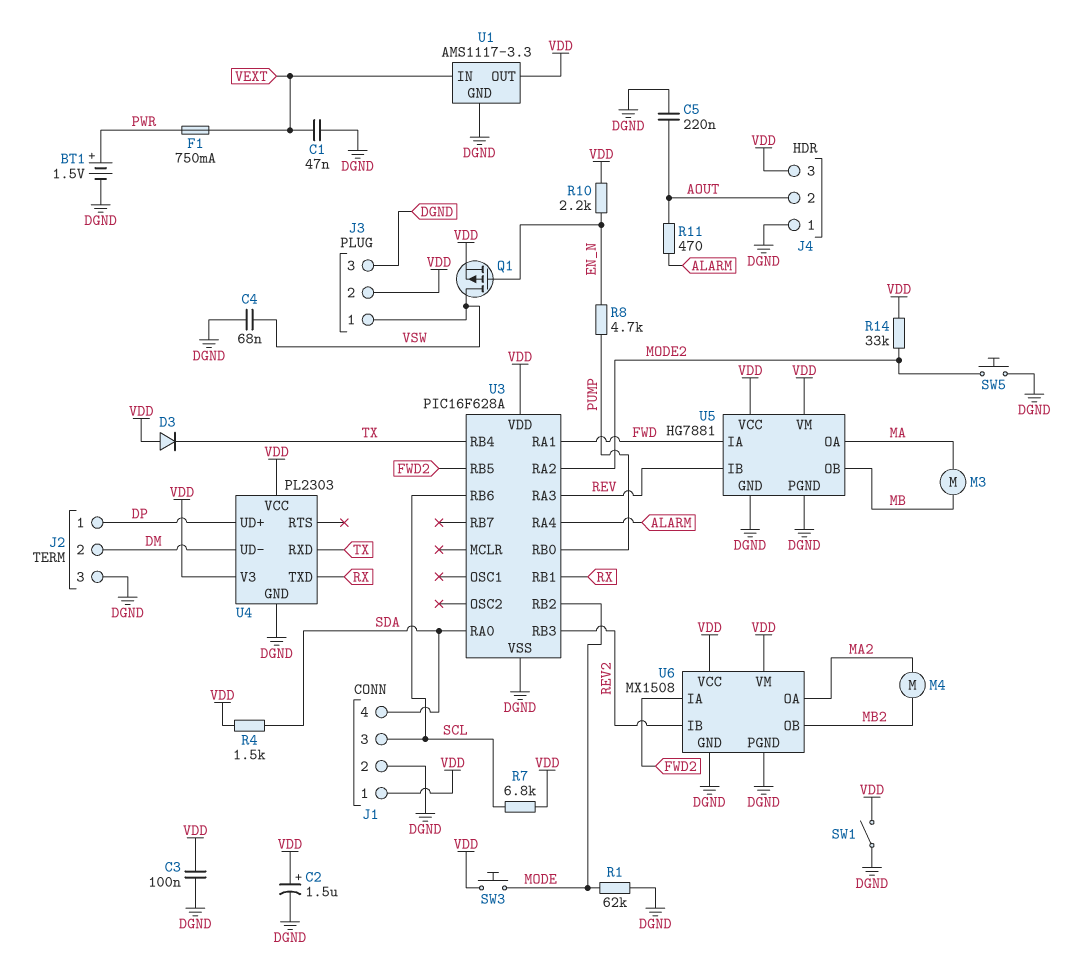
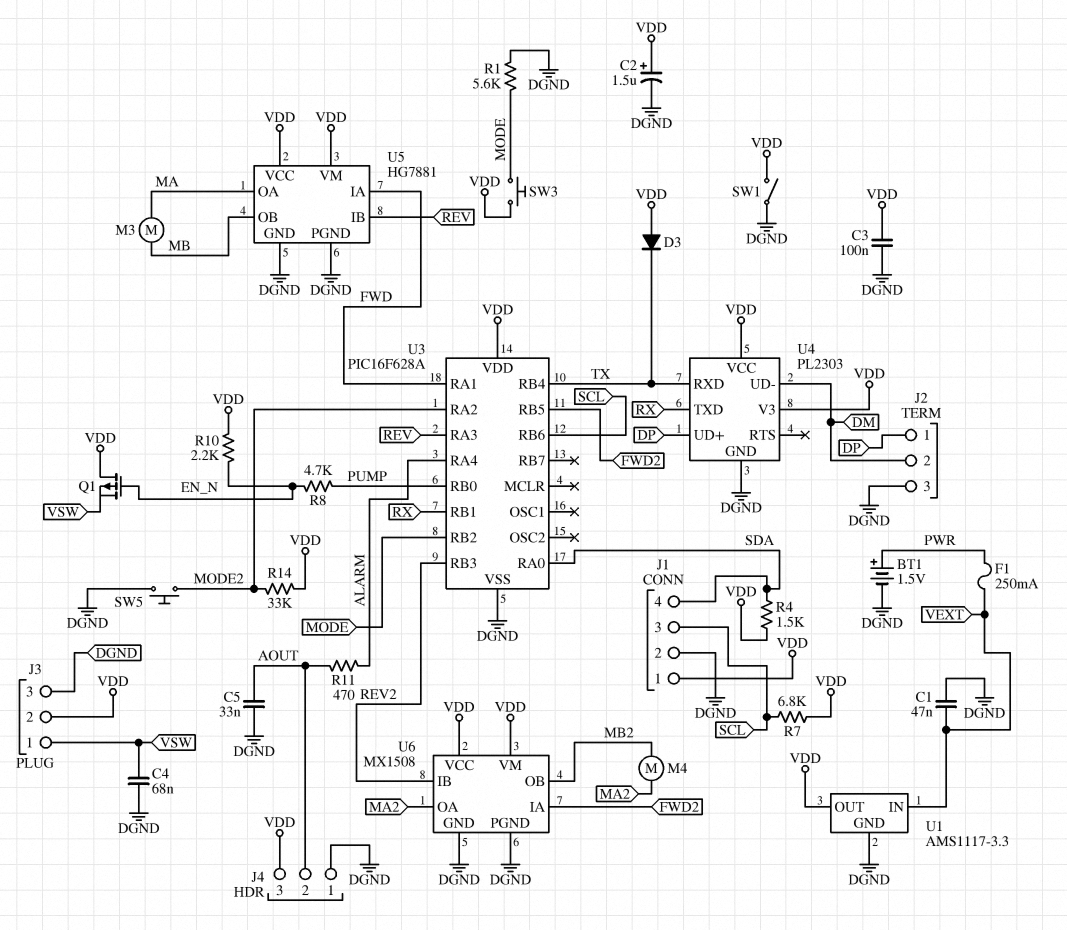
C5: 220nF (AOUT, DGND) -> 33nF (AOUT, DGND)
F1: 750mA (PWR, VEXT) -> 250mA (PWR, VEXT)
Q1: PMOS (G EN_N, D VSW, S VDD) -> PMOS (G EN_N, D VDD, S VSW)
R1: 62k (DGND, MODE) -> 5.6k (DGND, MODE)

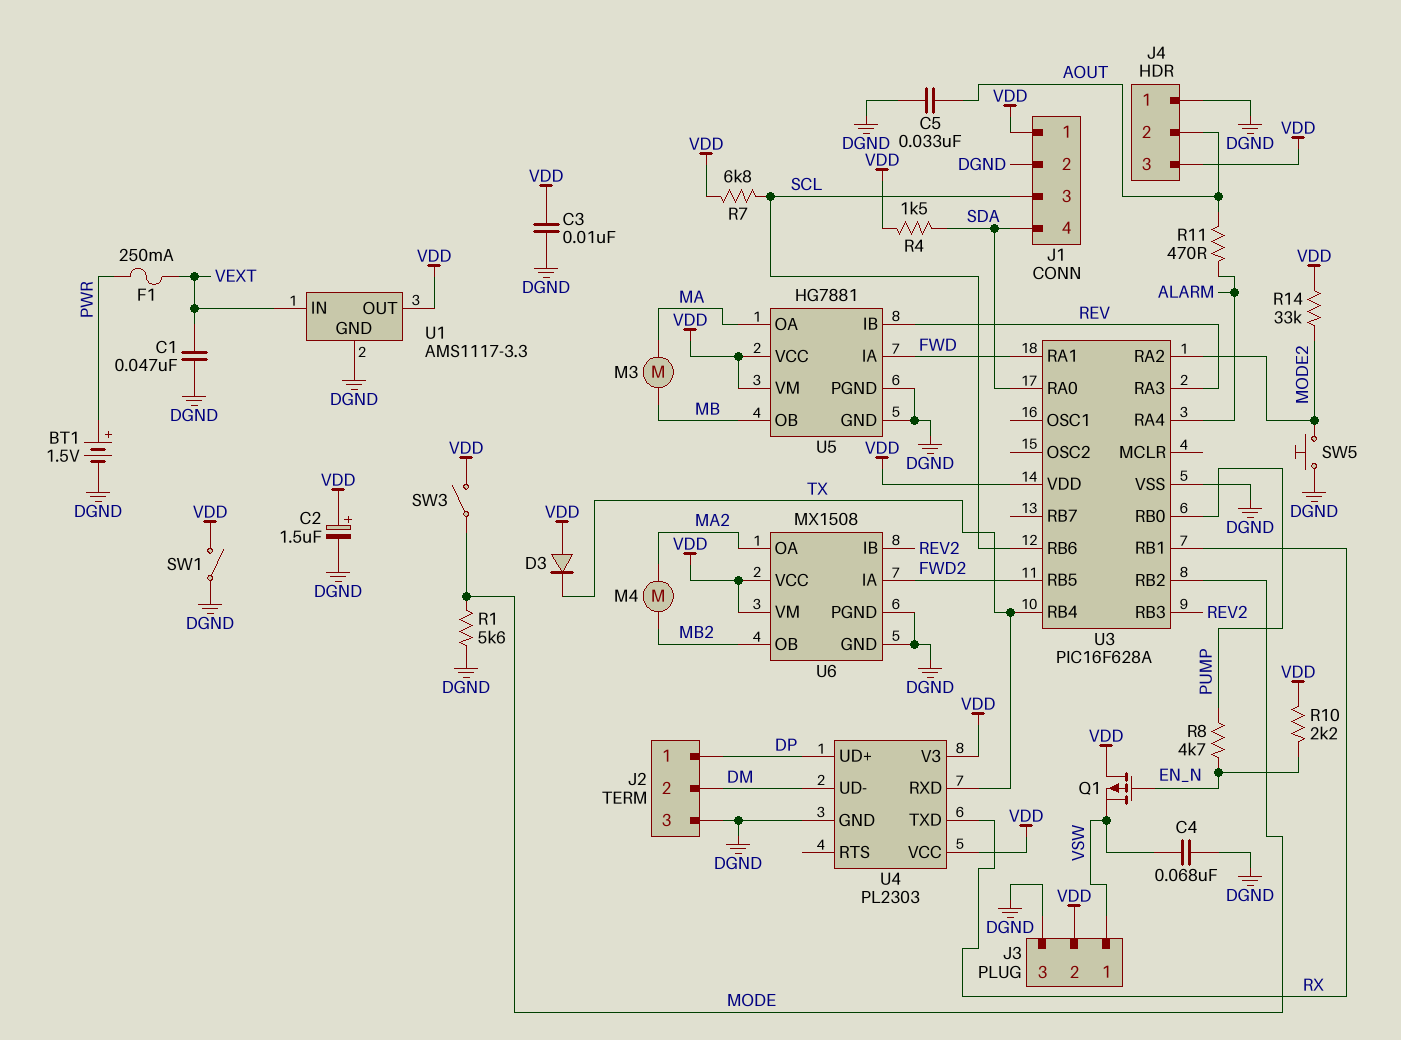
C3: 100nF (DGND, VDD) -> 10nF (DGND, VDD)
SW3: button (MODE, VDD) -> switch (MODE, VDD)

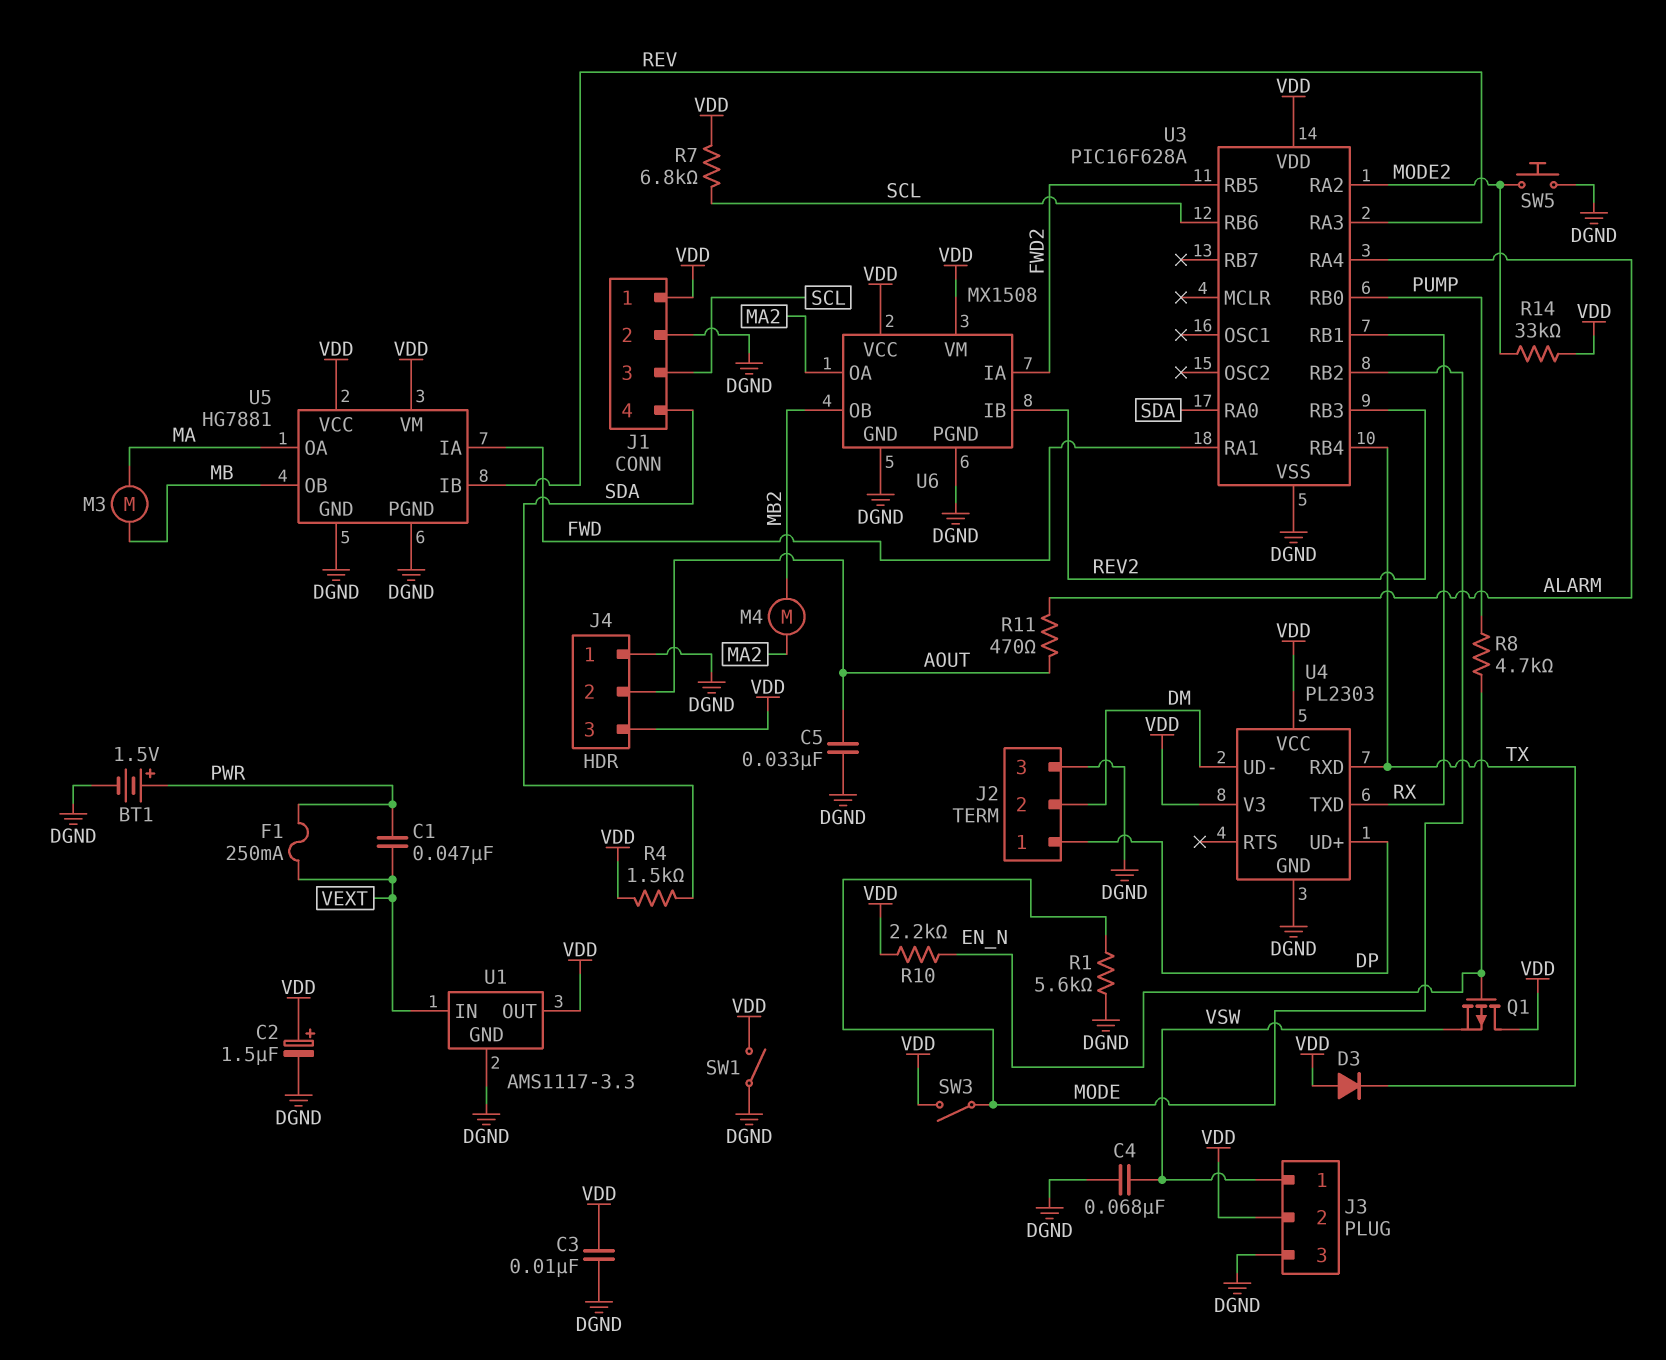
C1: 47nF (DGND, VEXT) -> 47nF (PWR, VEXT)

